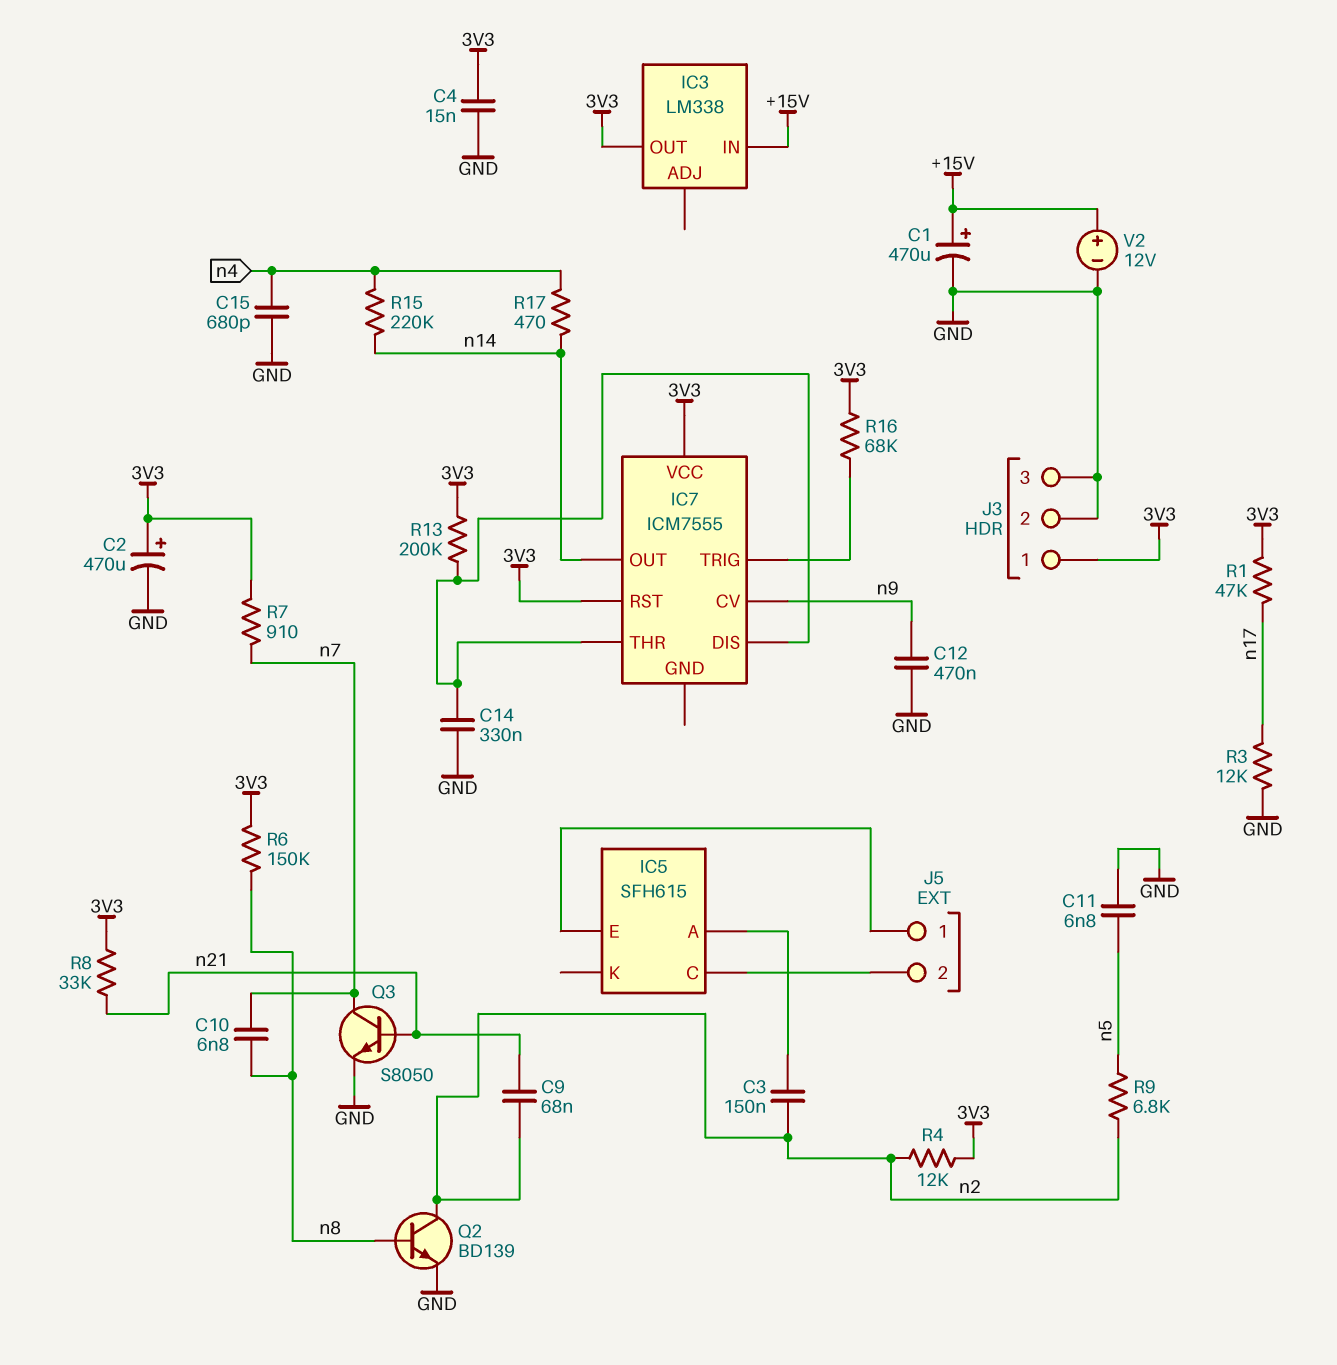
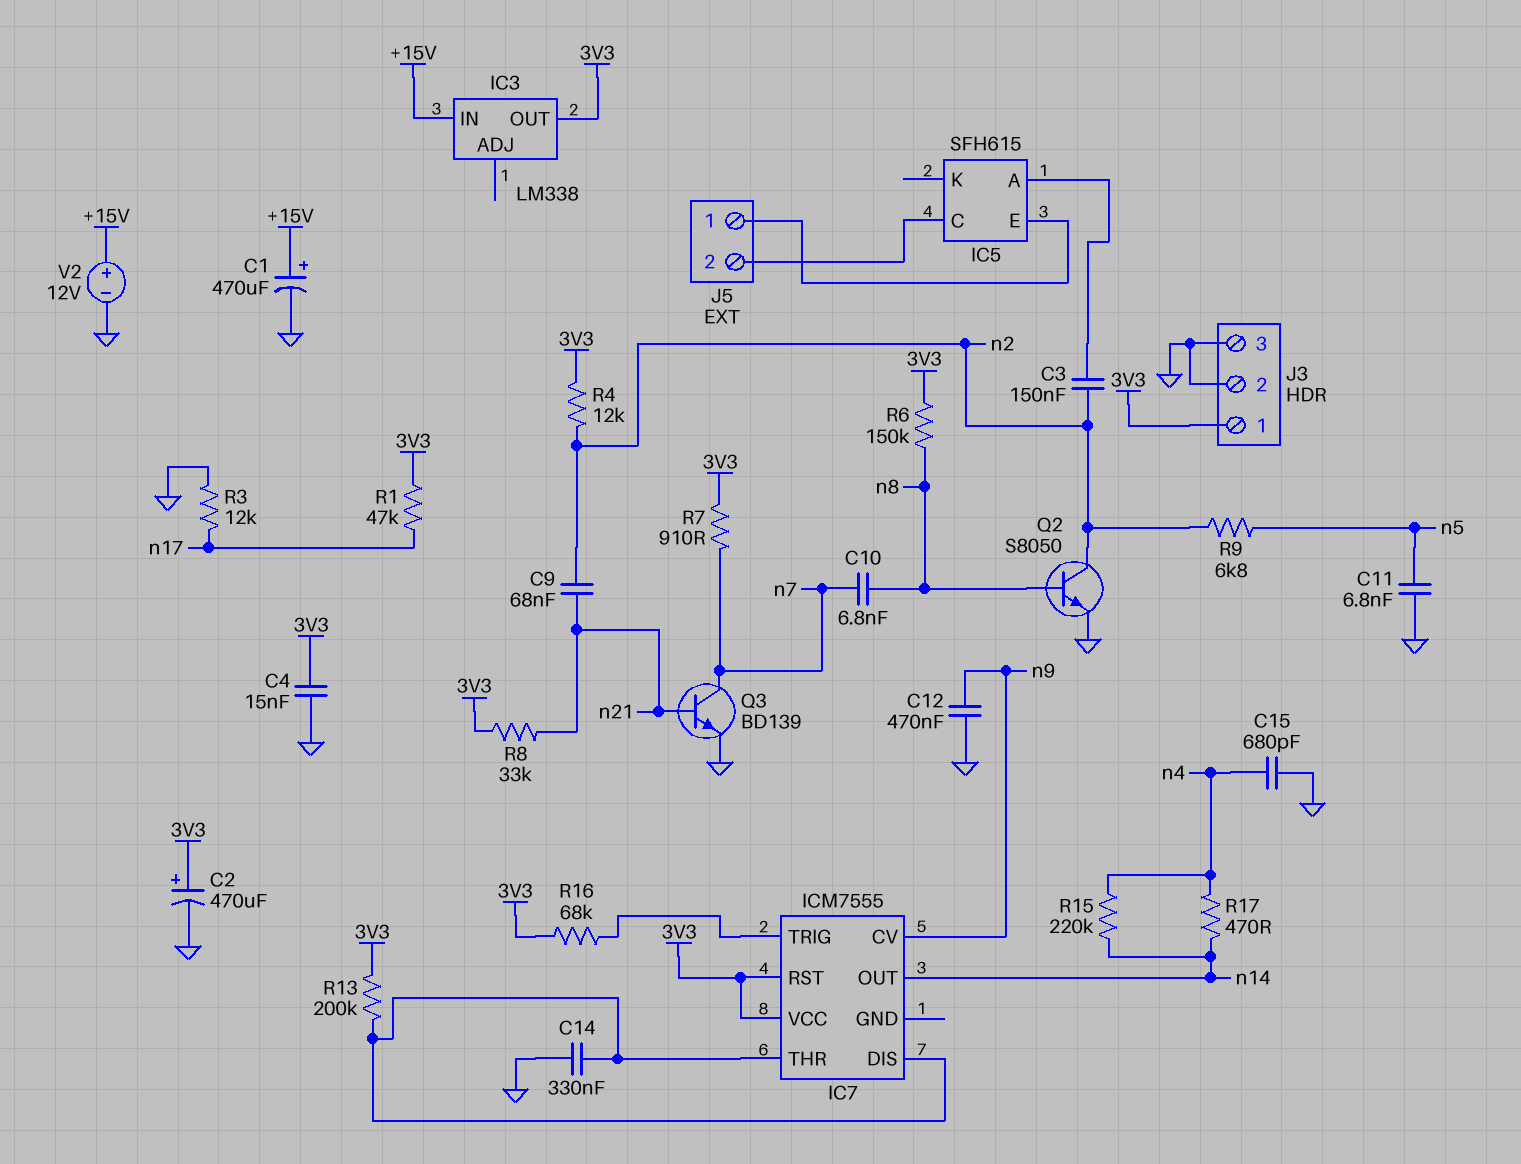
Q2: NPN BD139 (B n8, C n2, E GND) -> NPN S8050 (B n8, C n2, E GND)
Q3: NPN S8050 (B n21, C n7, E GND) -> NPN BD139 (B n21, C n7, E GND)

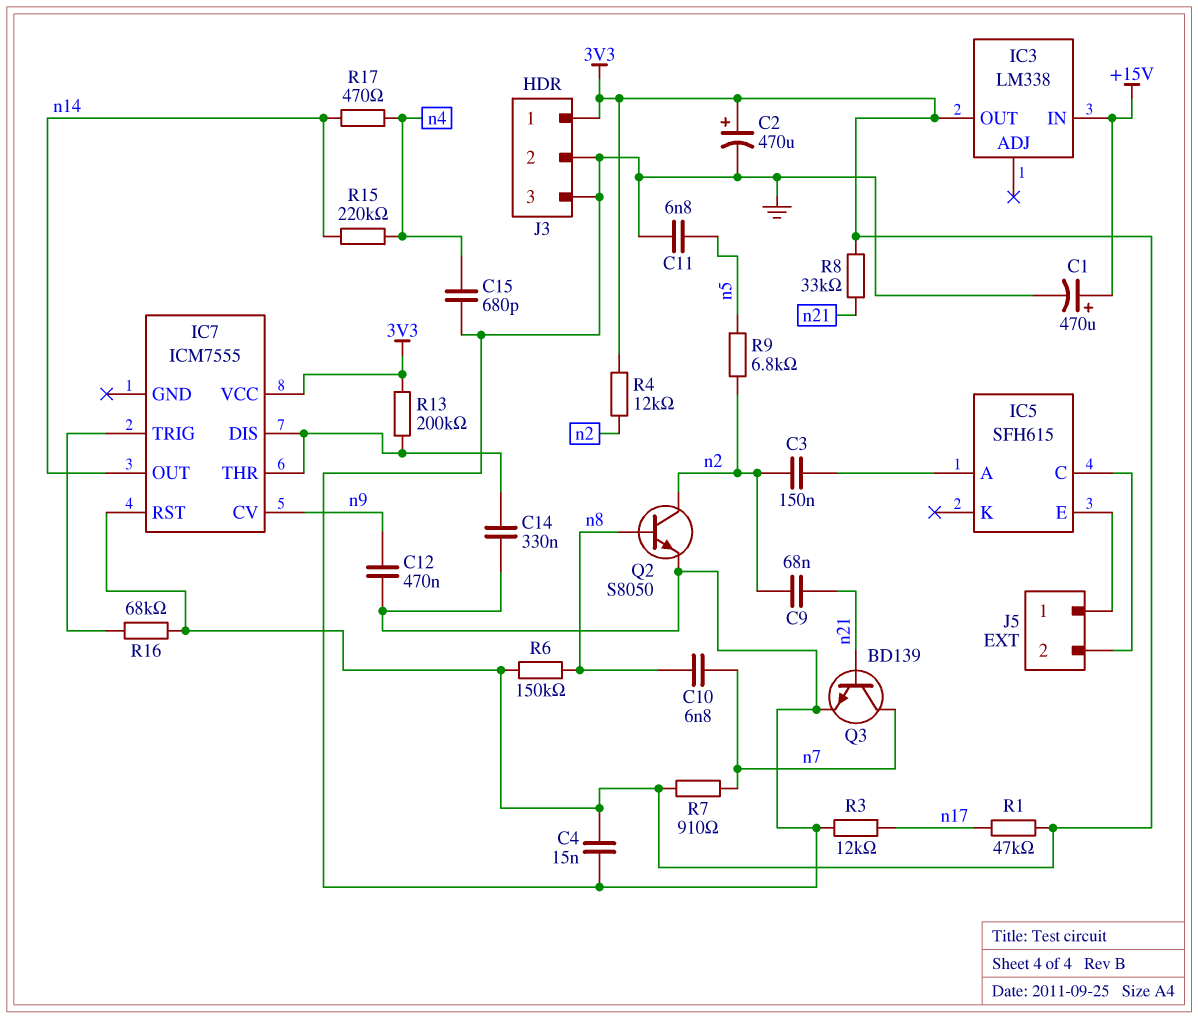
V2: 12V (plus +15V, minus GND) -> none

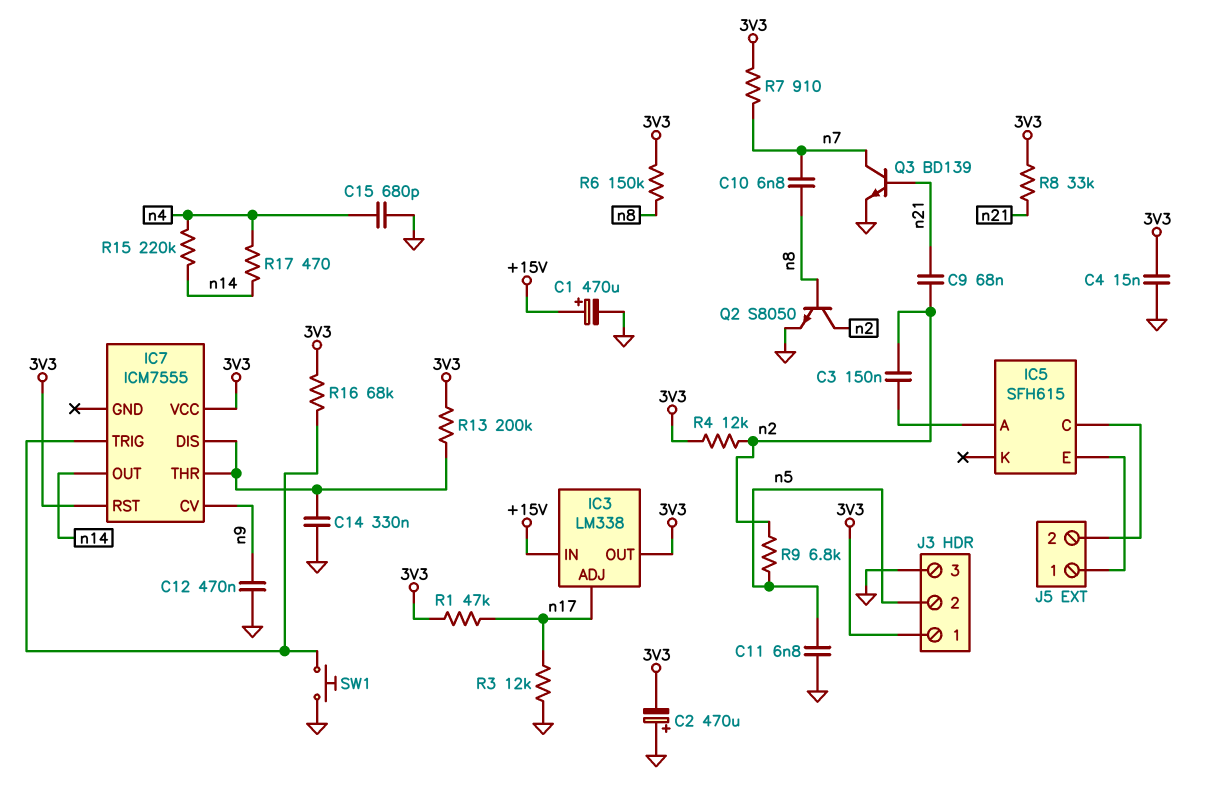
C2: 470uF (plus 3V3, minus GND) -> 470uF (plus GND, minus 3V3)
IC3 pin ADJ: none -> n17
J3 pin 2: GND -> n5
SW1: none -> button (GND, IC7/TRIG)

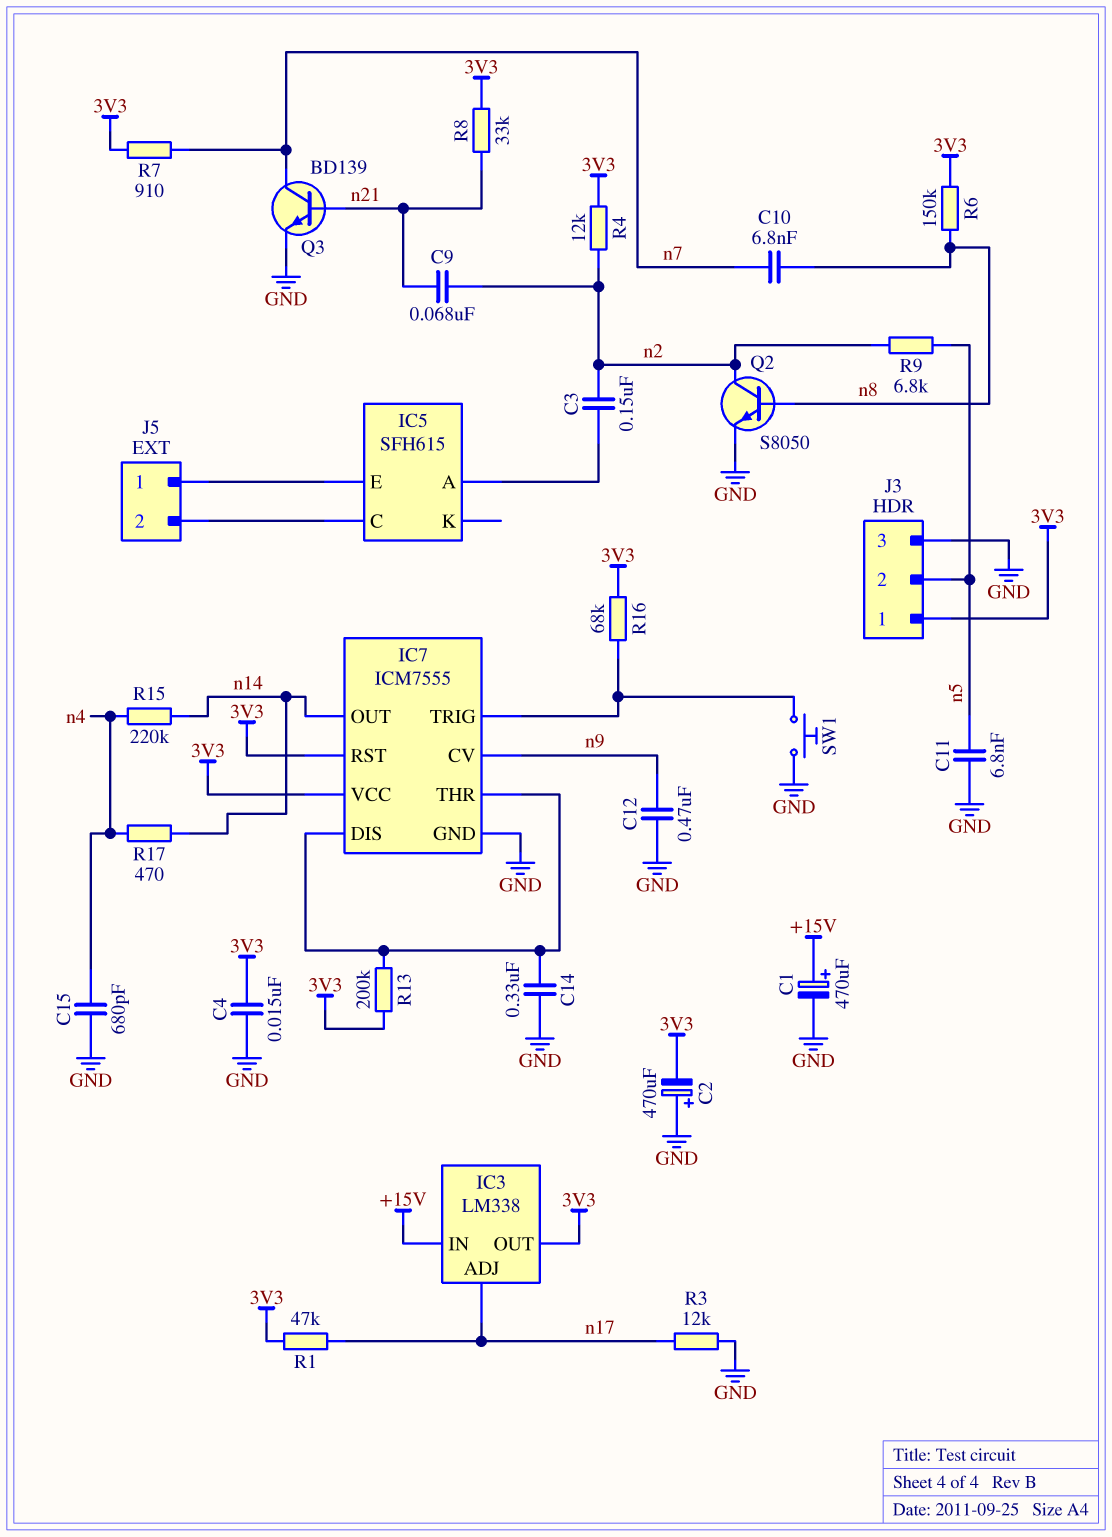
IC7 pin GND: none -> GND

